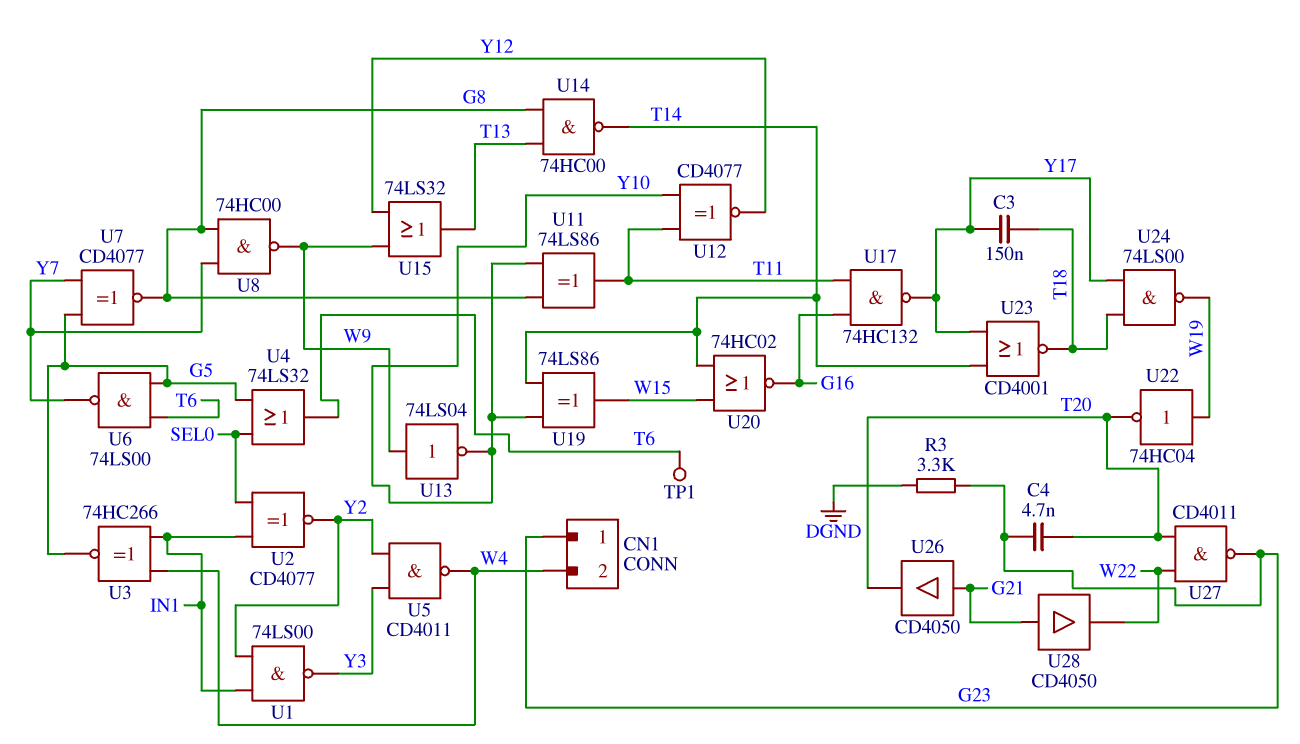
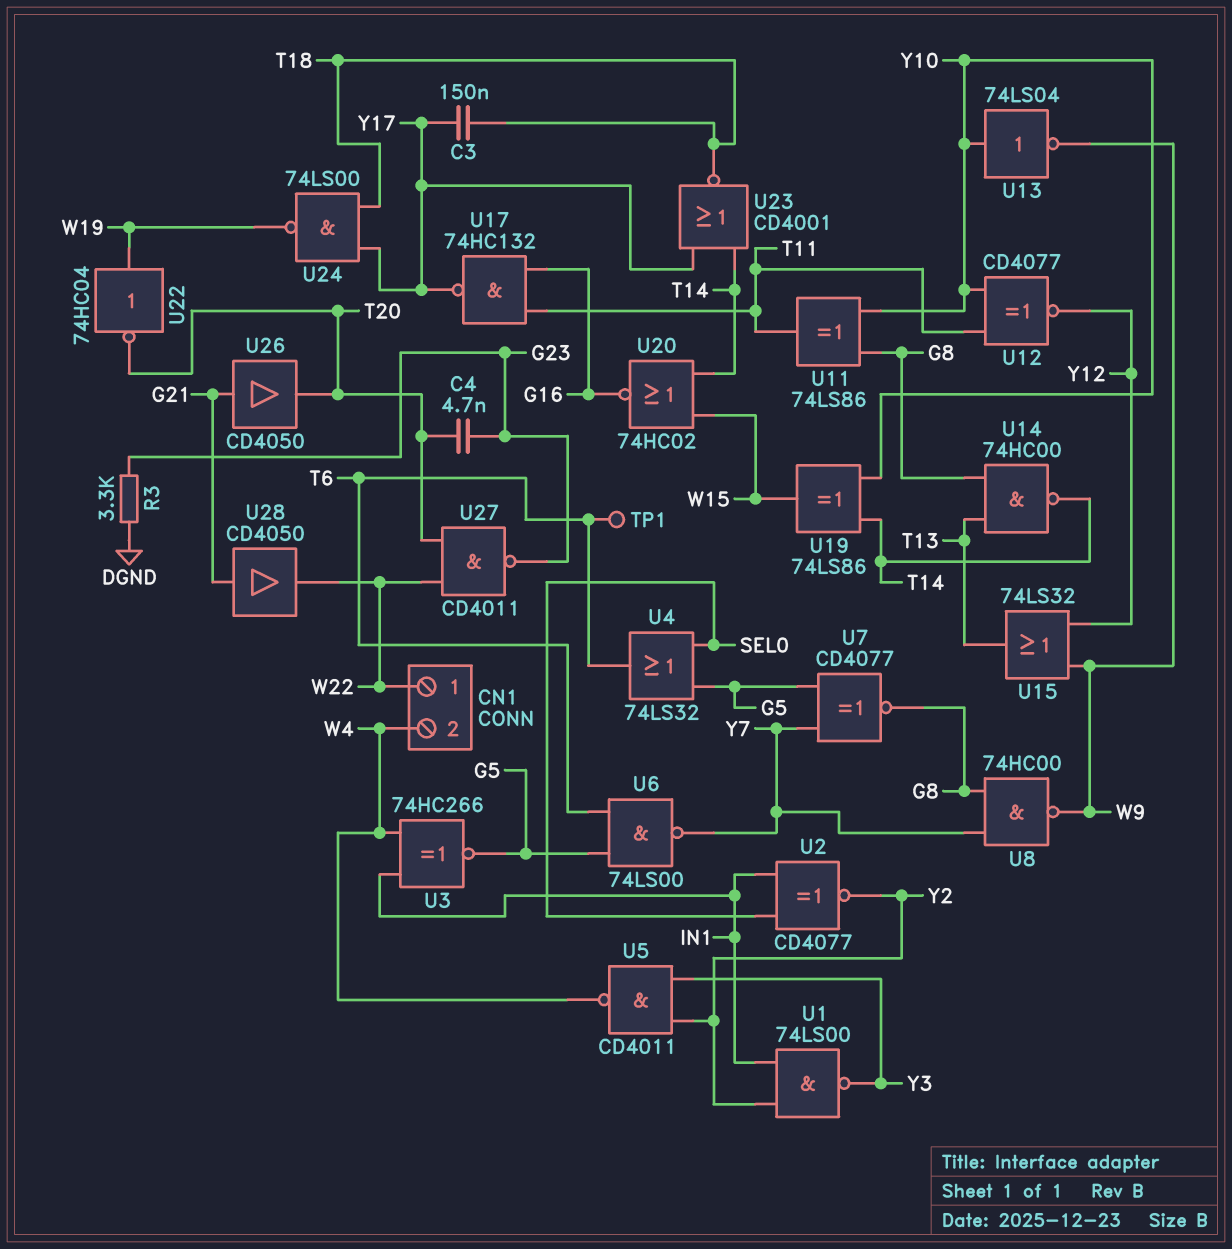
CN1 pin 1: G23 -> W22
U13: NOT 74LS04 (in W9, out Y10) -> NOT 74LS04 (in Y10, out W9)

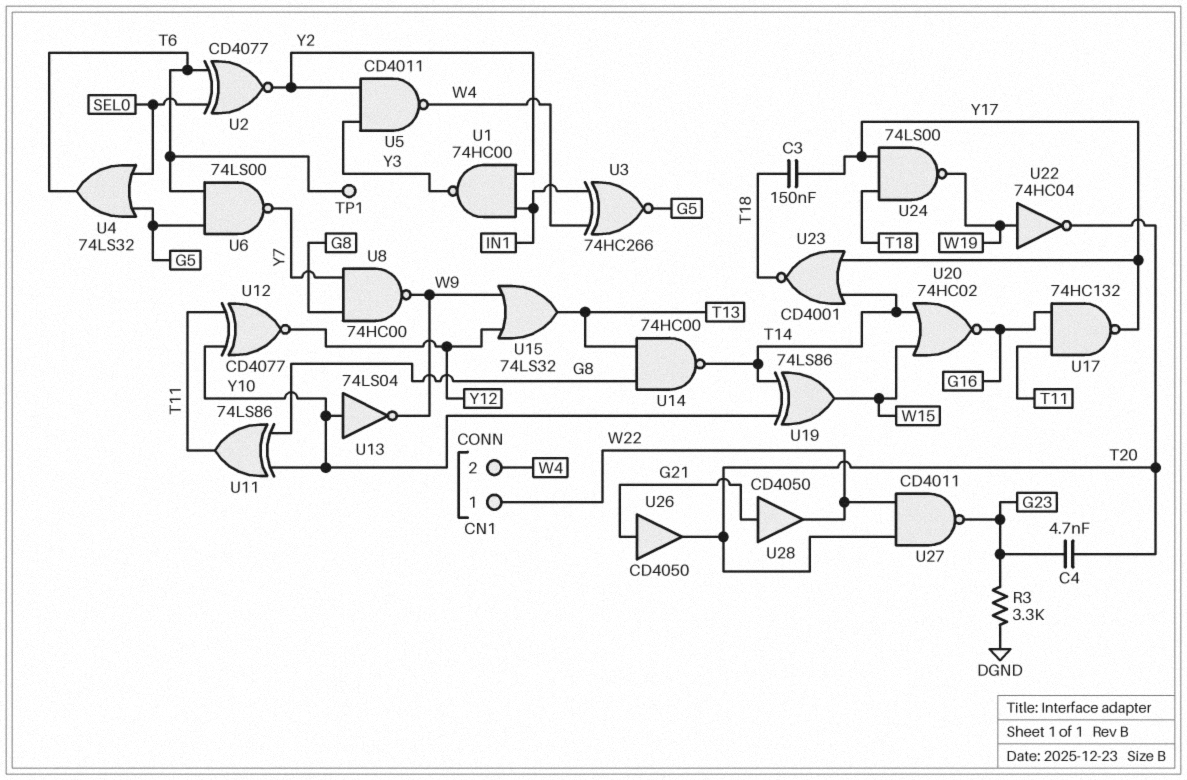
U1: NAND 74LS00 (in IN1, in Y2, out Y3) -> NAND 74HC00 (in IN1, in Y2, out Y3)
U2: XNOR CD4077 (in IN1, in SEL0, out Y2) -> XNOR CD4077 (in SEL0, in T6, out Y2)
U7: XNOR CD4077 (in G5, in Y7, out G8) -> none

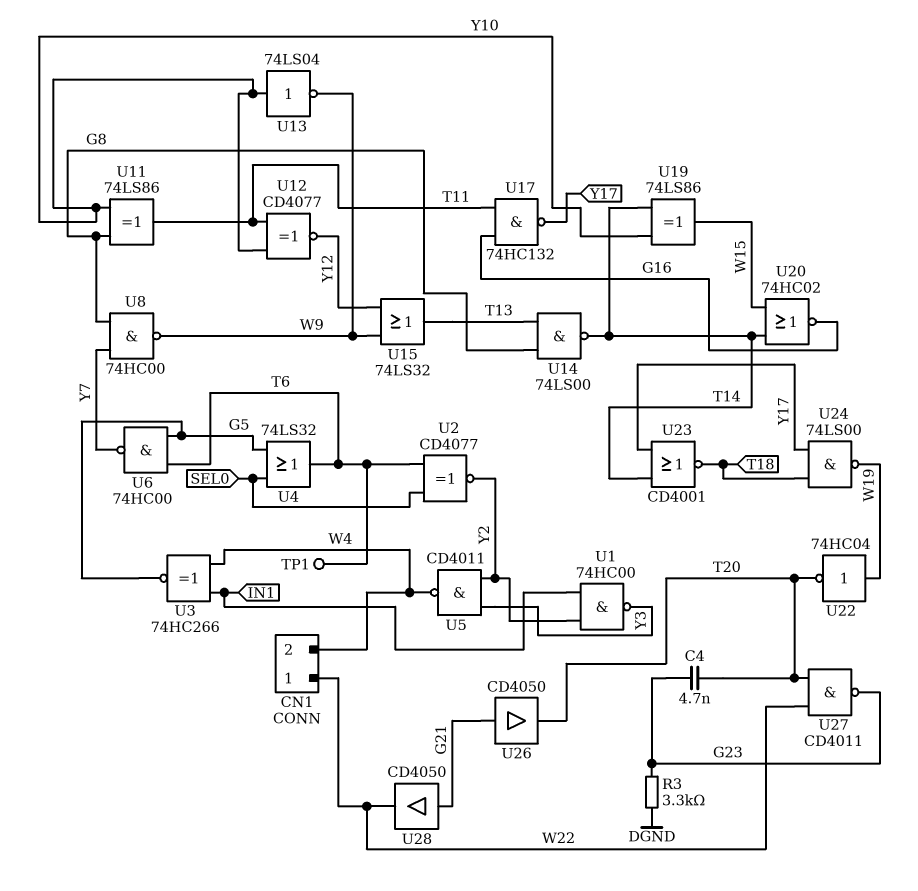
C3: 150nF (T18, Y17) -> none
U6: NAND 74LS00 (in G5, in T6, out Y7) -> NAND 74HC00 (in G5, in T6, out Y7)
U14: NAND 74HC00 (in G8, in T13, out T14) -> NAND 74LS00 (in G8, in T13, out T14)

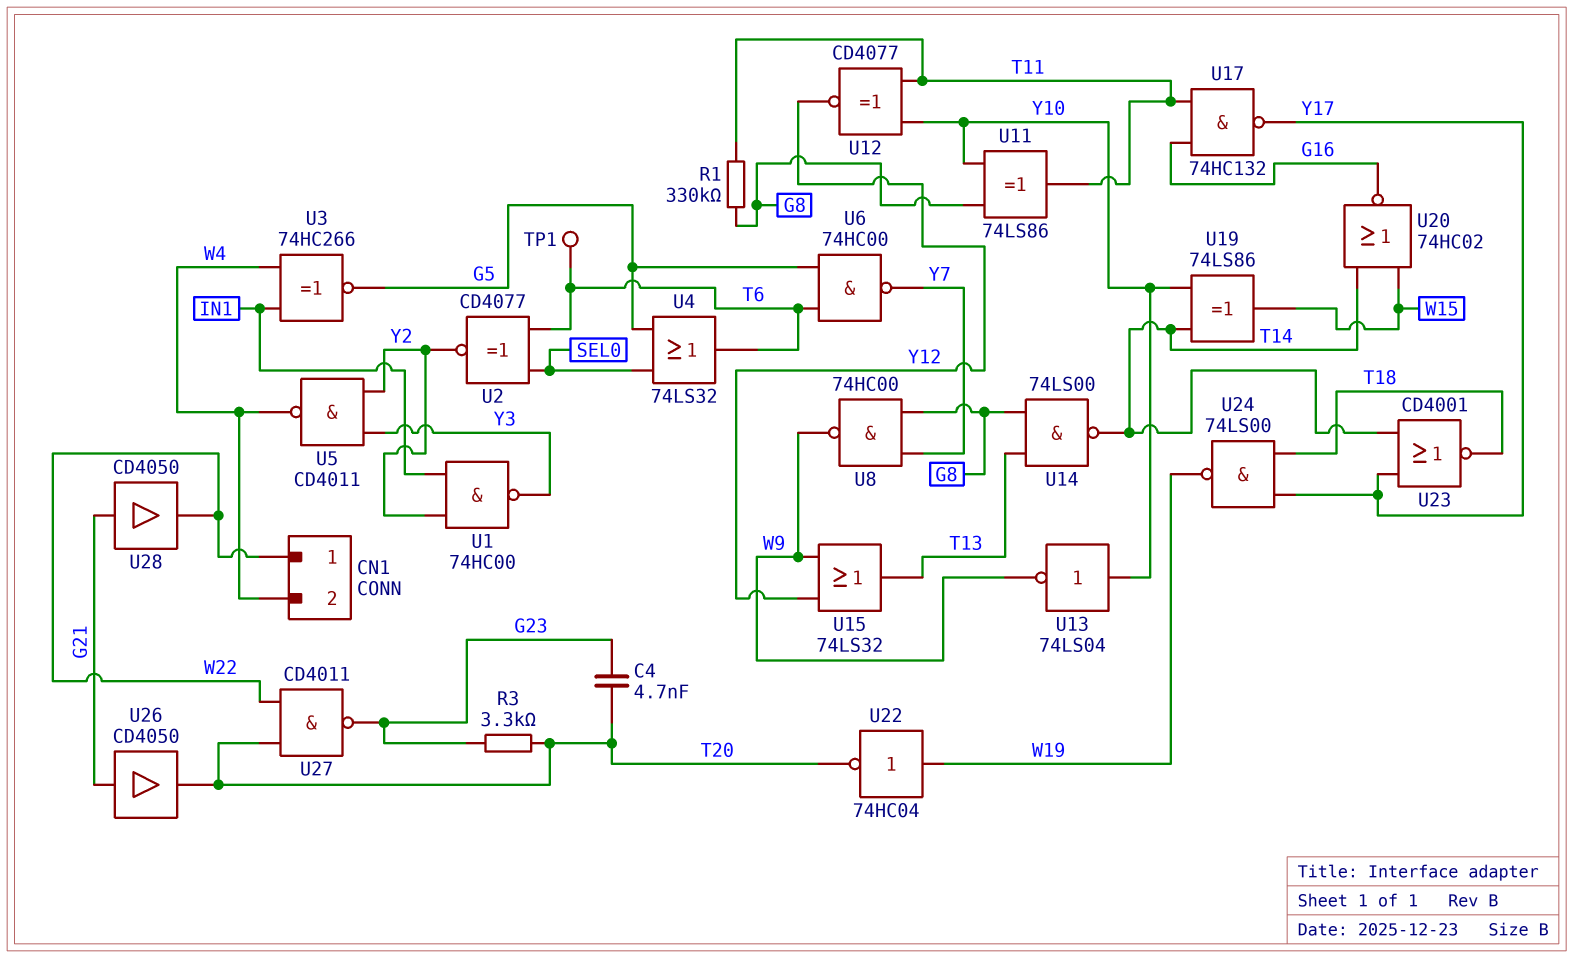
R1: none -> 330k (G8, T11)
R3: 3.3k (DGND, G23) -> 3.3k (G23, T20)

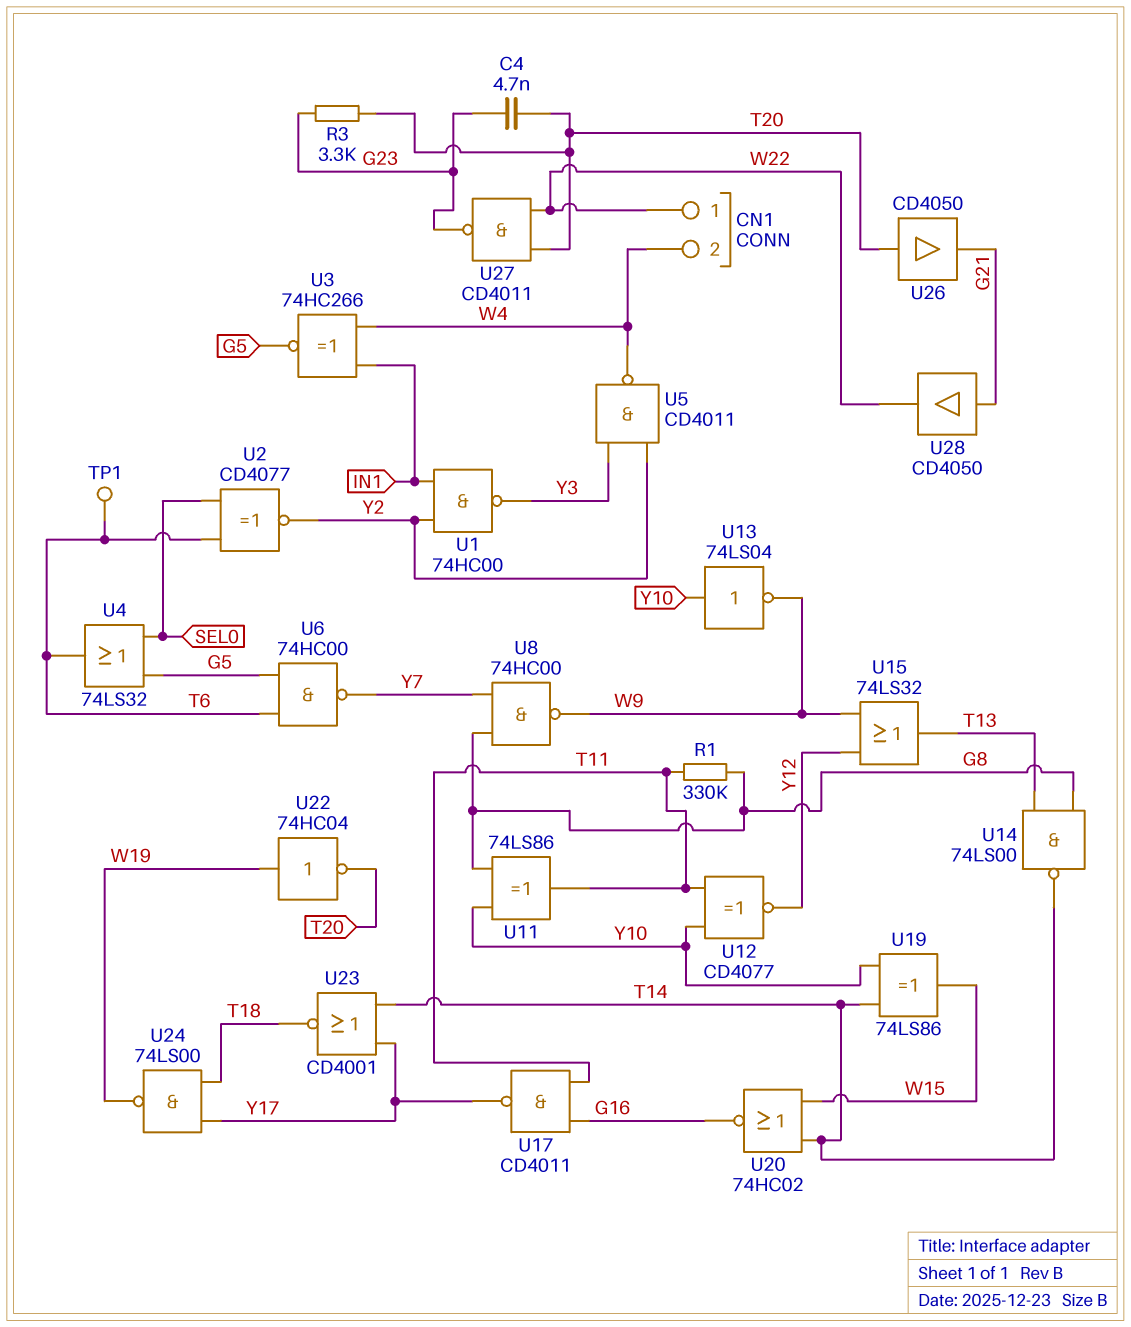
U17: NAND 74HC132 (in G16, in T11, out Y17) -> NAND CD4011 (in G16, in T11, out Y17)
U26: buffer CD4050 (in G21, out T20) -> buffer CD4050 (in T20, out G21)

